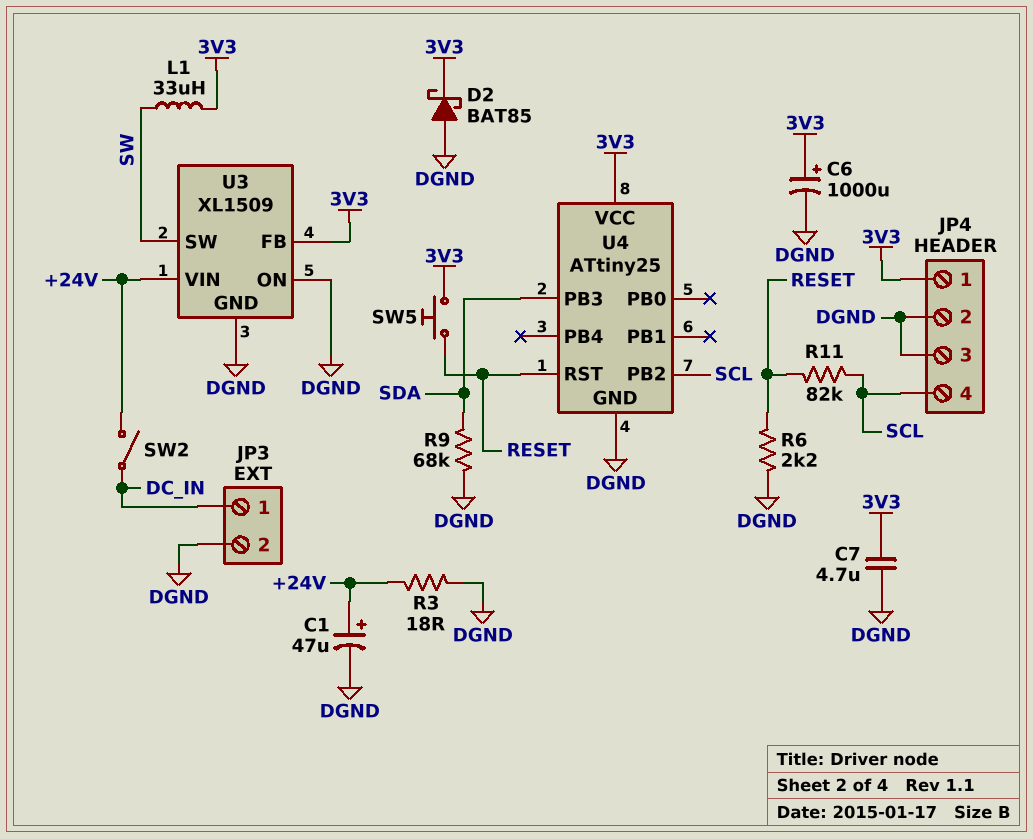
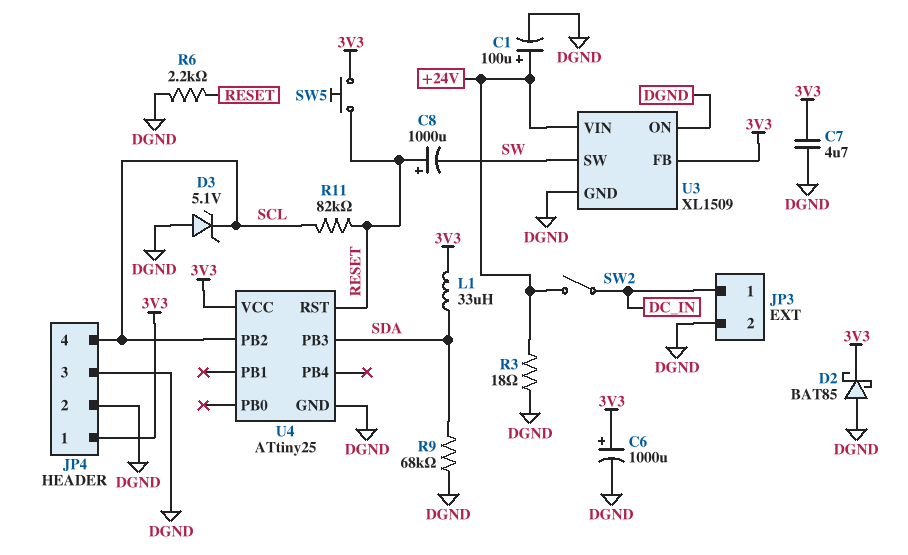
C1: 47uF (plus +24V, minus DGND) -> 100uF (plus +24V, minus DGND)
C8: none -> 1000uF (plus RESET, minus SW)
D3: none -> zener 5.1V (A DGND, K SCL)
L1: 33uH (3V3, SW) -> 33uH (3V3, SDA)

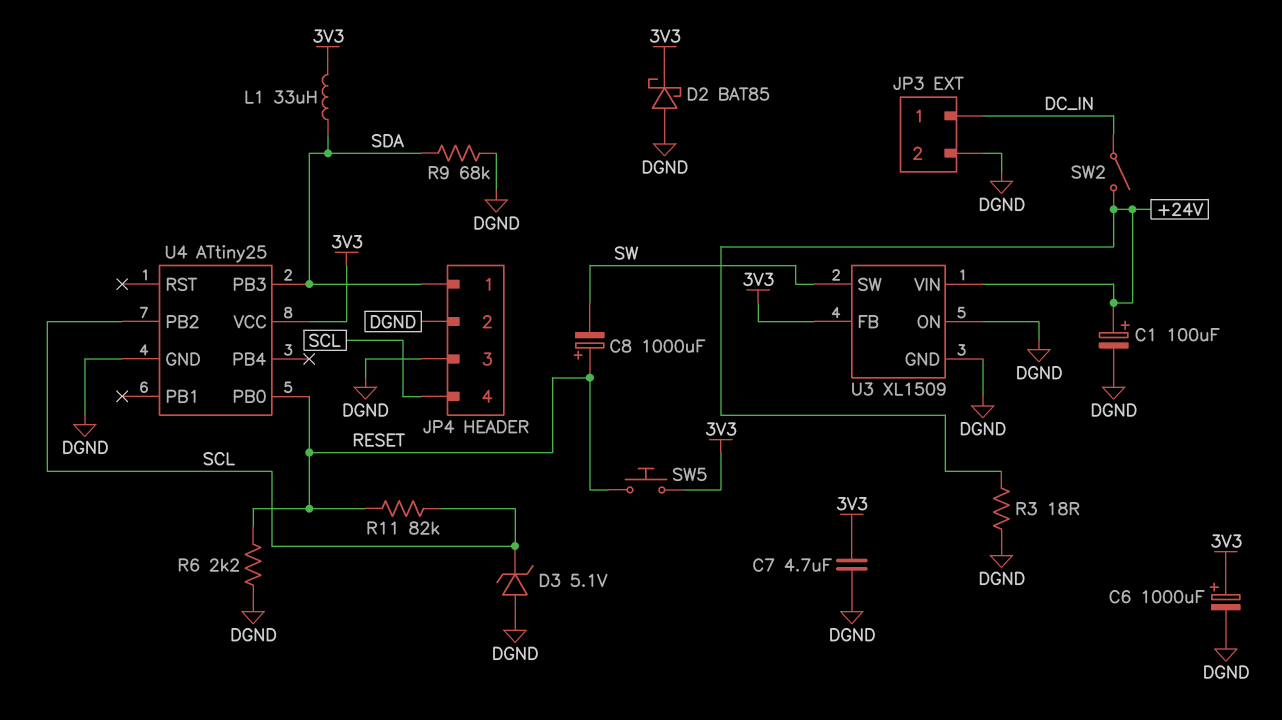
JP4 pin 1: 3V3 -> SDA
U4 pin PB0: none -> RESET
U4 pin RST: RESET -> none

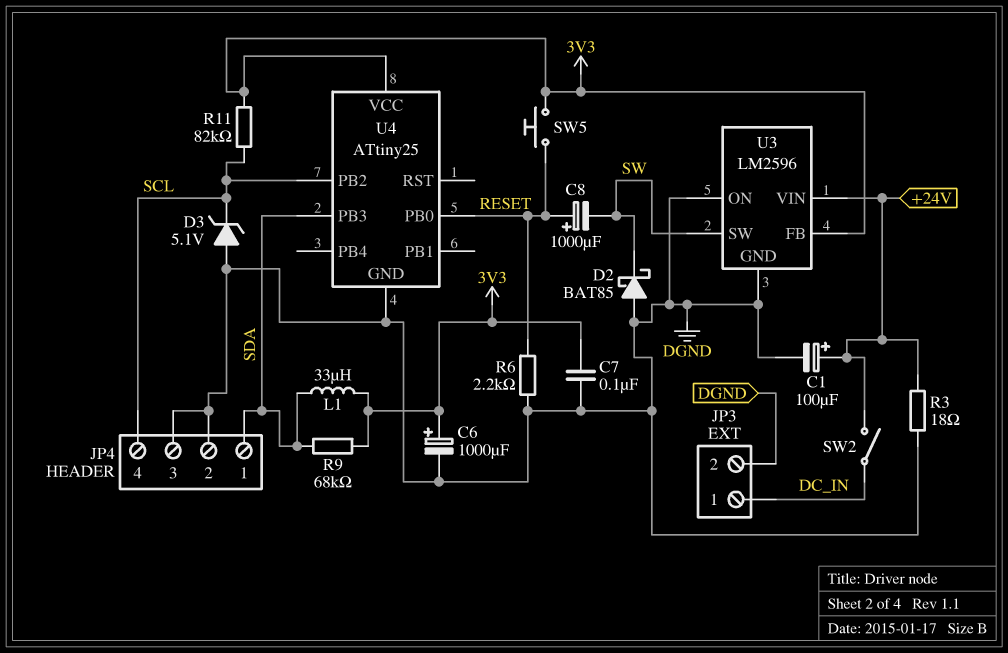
C7: 4.7uF (3V3, DGND) -> 100nF (3V3, DGND)
D2: schottky BAT85 (A DGND, K 3V3) -> schottky BAT85 (A DGND, K SW)
R9: 68k (DGND, SDA) -> 68k (3V3, SDA)
R11: 82k (RESET, SCL) -> 82k (3V3, SCL)
U3: XL1509 -> LM2596

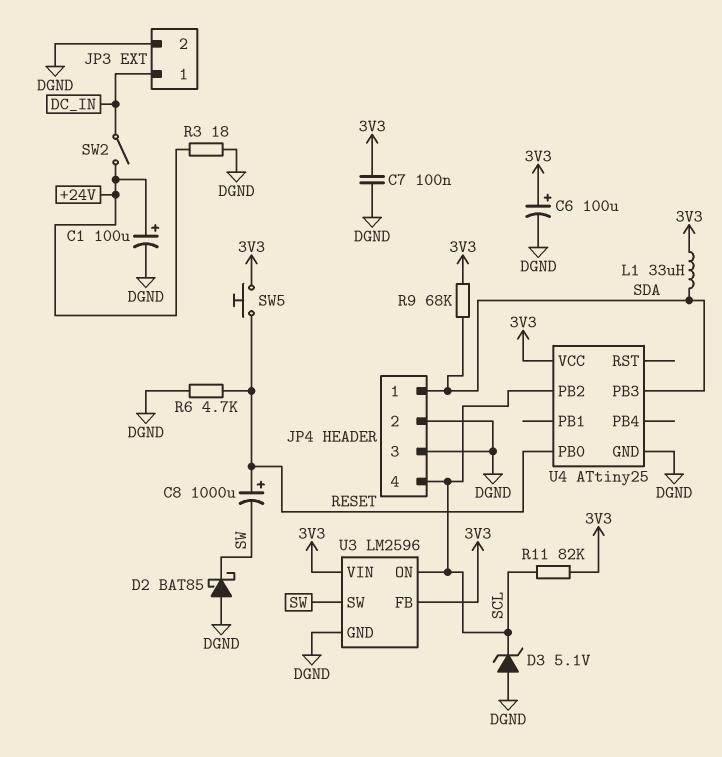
C6: 1000uF (plus 3V3, minus DGND) -> 100uF (plus 3V3, minus DGND)
R6: 2.2k (DGND, RESET) -> 4.7k (DGND, RESET)
U3 pin ON: DGND -> SCL
U3 pin VIN: +24V -> 3V3

